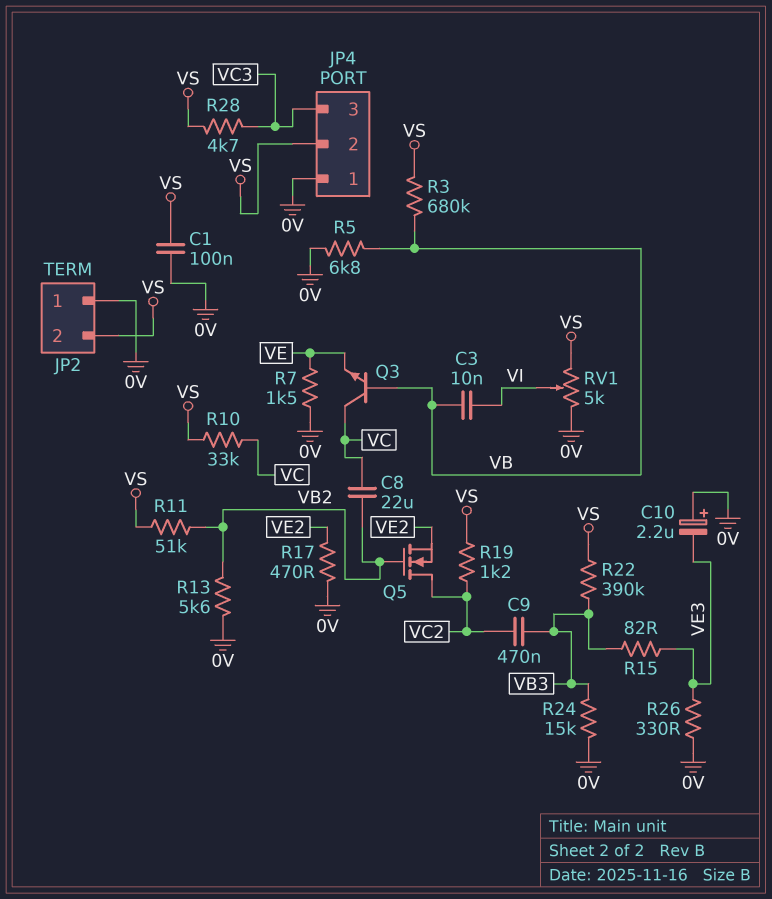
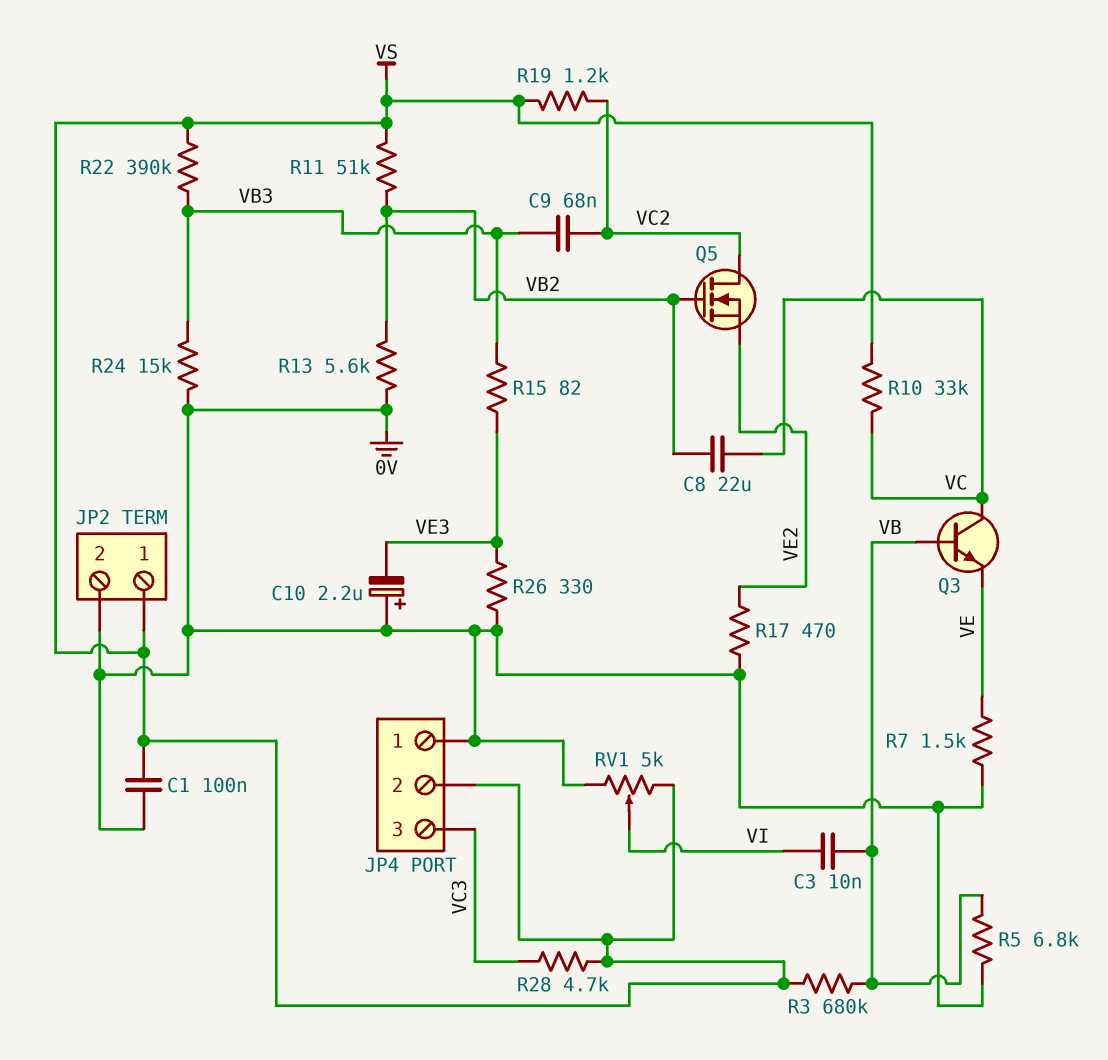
C9: 470nF (VB3, VC2) -> 68nF (VB3, VC2)
JP2 pin 1: 0V -> VS
JP2 pin 2: VS -> 0V

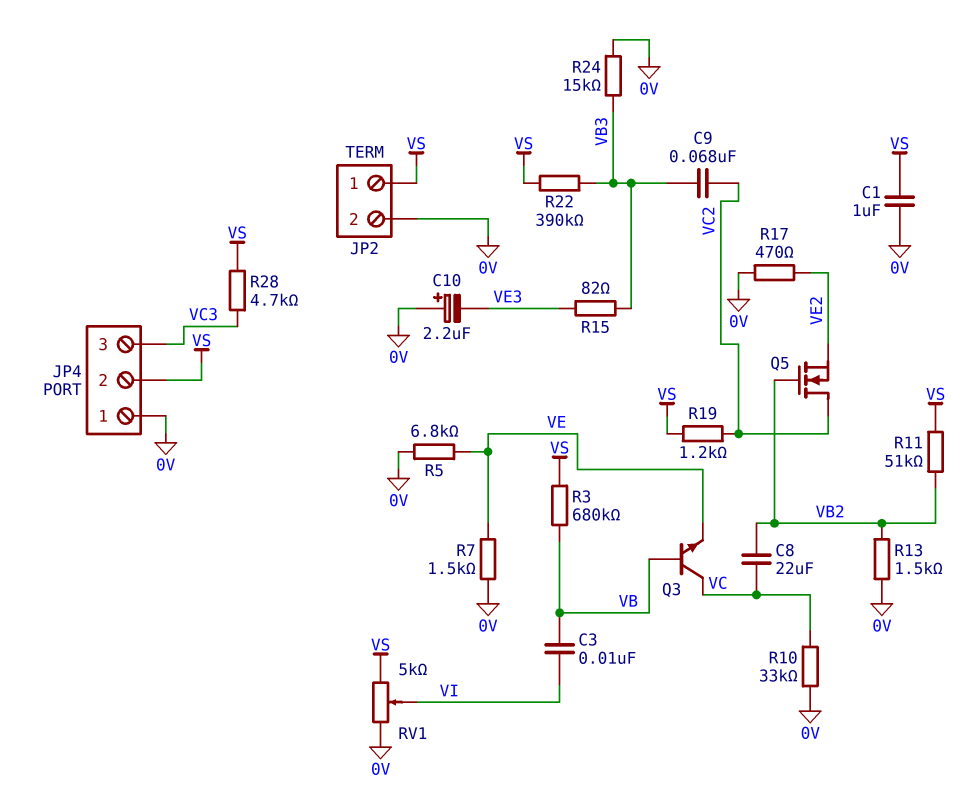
C1: 100nF (0V, VS) -> 1uF (0V, VS)
R5: 6.8k (0V, VB) -> 6.8k (0V, VE)
R10: 33k (VC, VS) -> 33k (0V, VC)
R13: 5.6k (0V, VB2) -> 1.5k (0V, VB2)
R26: 330 (0V, VE3) -> none

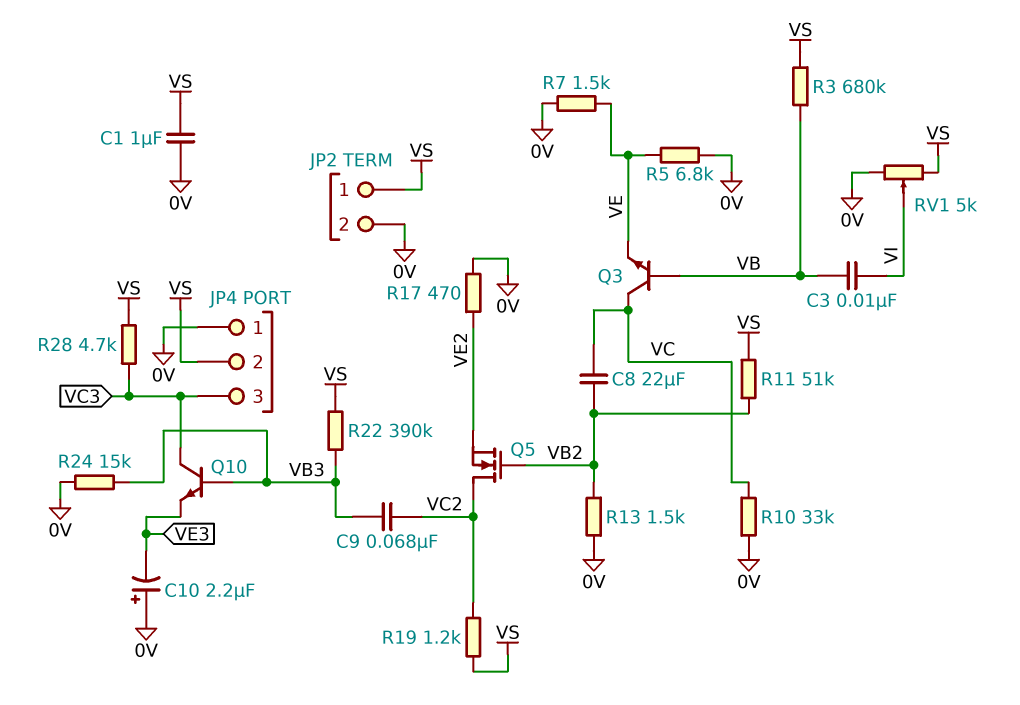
Q10: none -> NPN (B VB3, C VC3, E VE3)
R15: 82 (VB3, VE3) -> none

